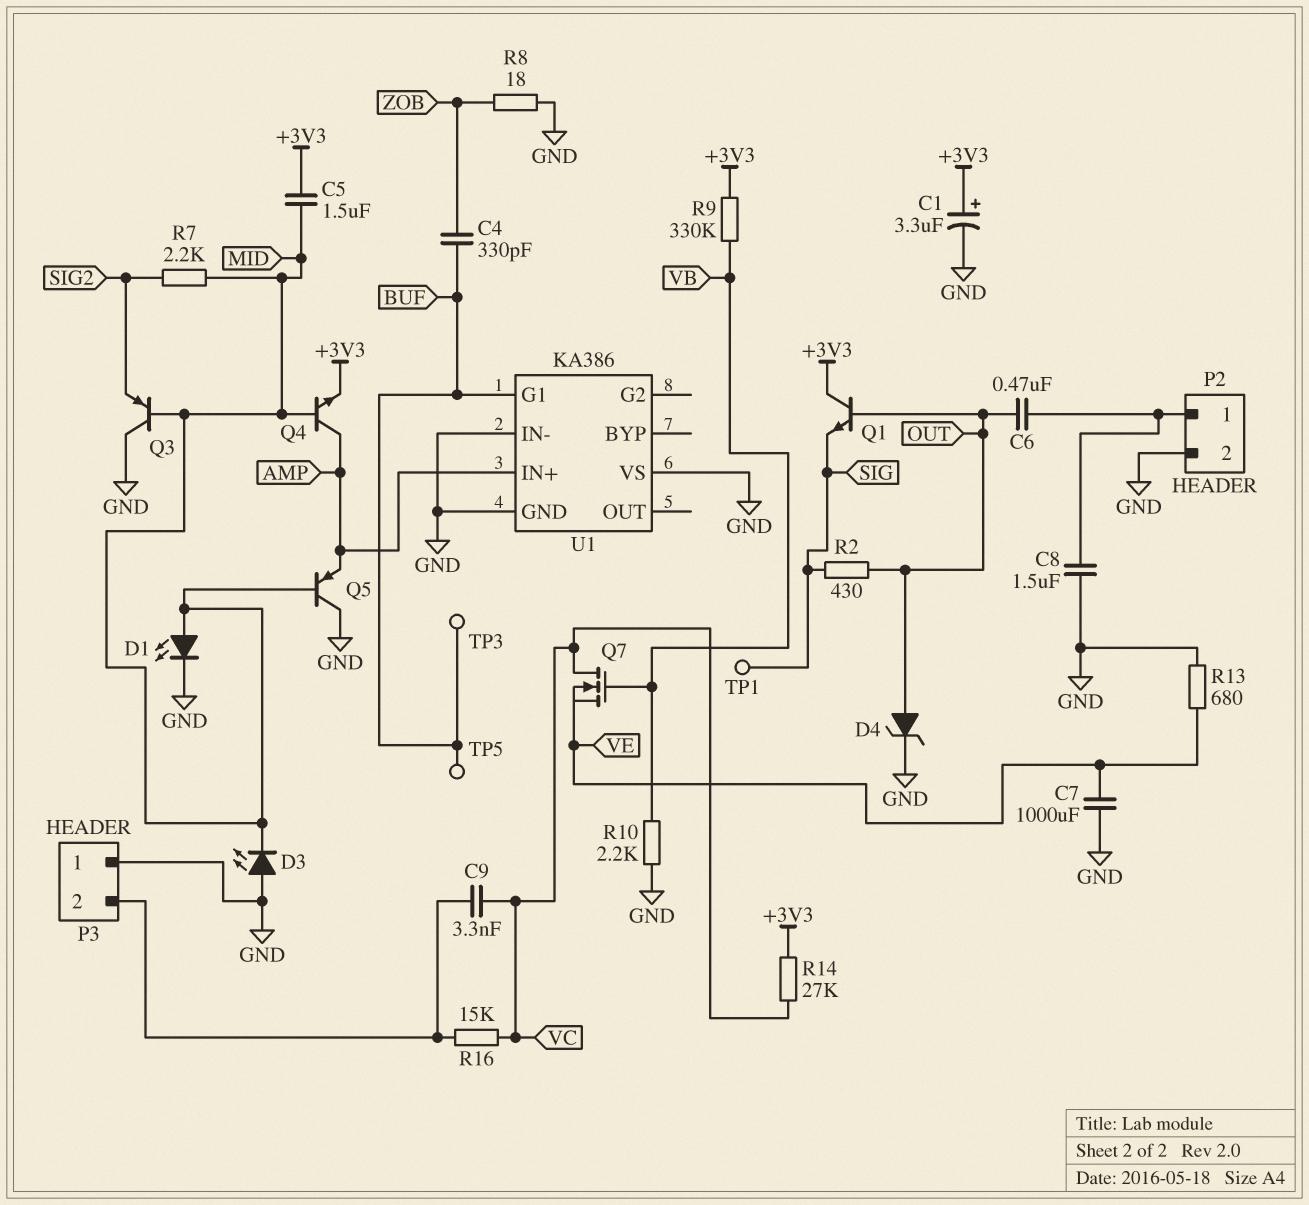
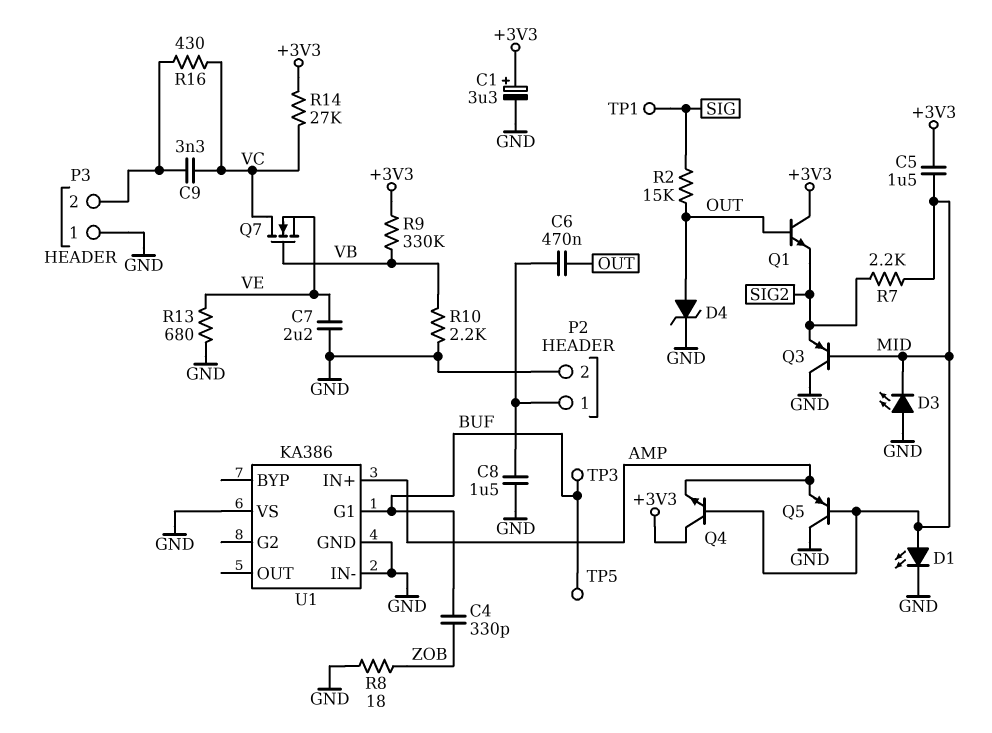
C7: 1000uF (GND, VE) -> 2.2uF (GND, VE)
Q1: NPN (B OUT, C +3V3, E SIG) -> NPN (B OUT, C +3V3, E SIG2)
Q4: NPN (B MID, C AMP, E +3V3) -> NPN (B MID, C +3V3, E AMP)
R2: 430 (OUT, SIG) -> 15k (OUT, SIG)
R16: 15k (P3/2, VC) -> 430 (P3/2, VC)

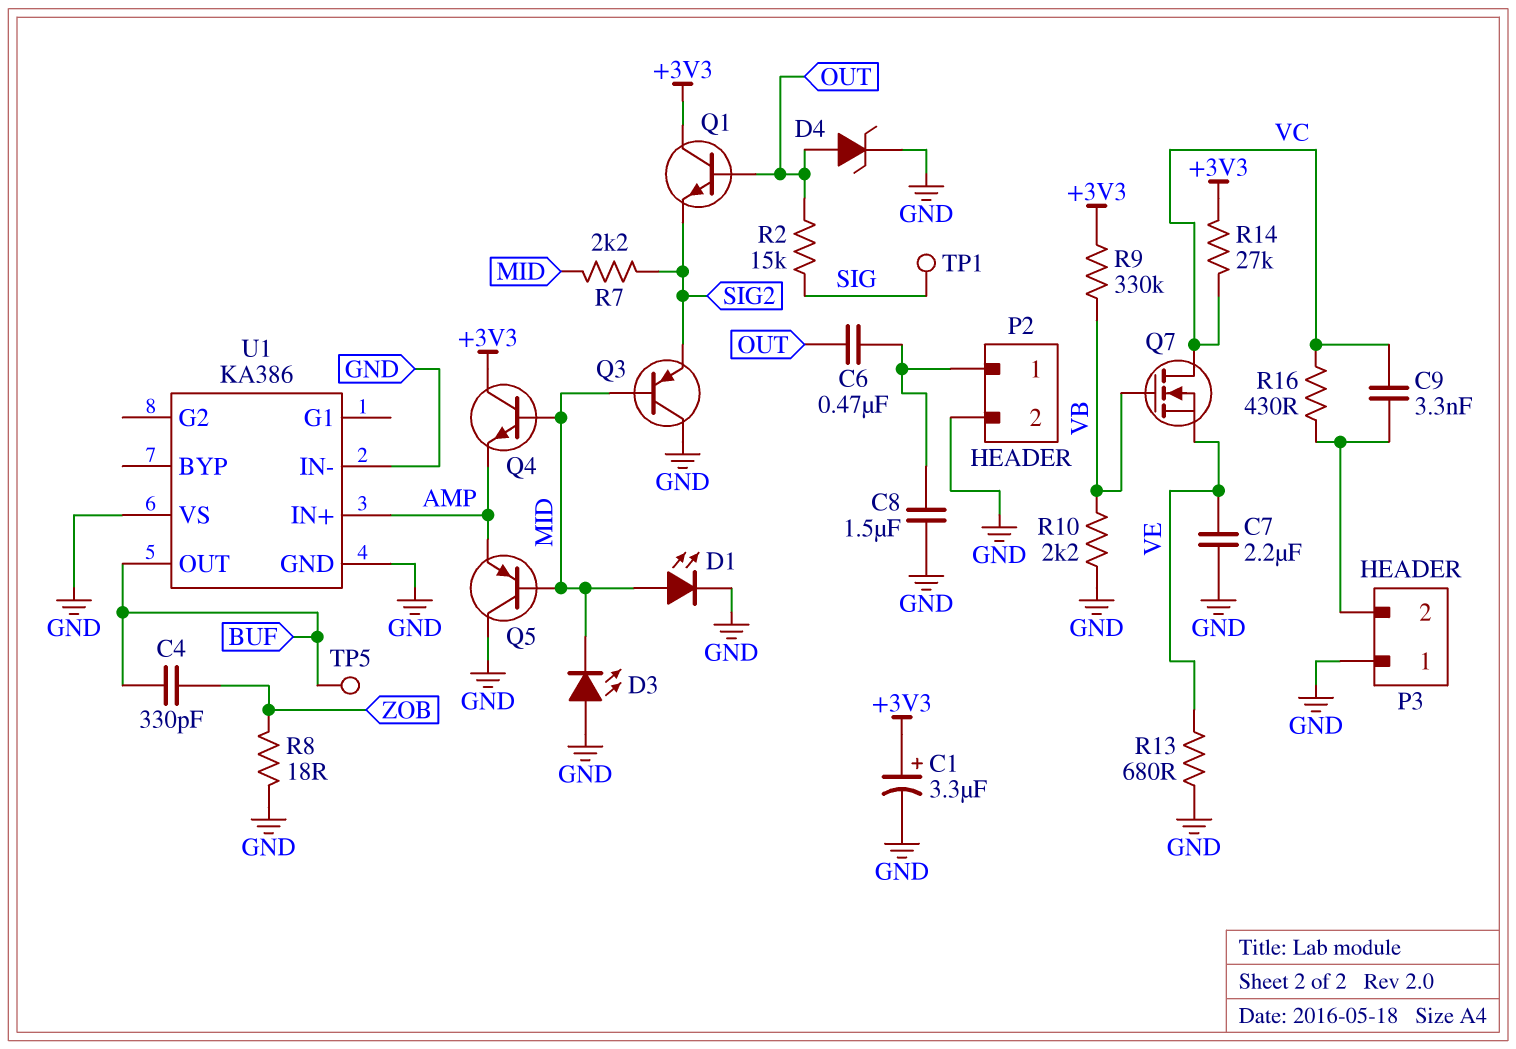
C5: 1.5uF (+3V3, MID) -> none
TP3: test point (BUF) -> none
U1 pin G1: BUF -> none
U1 pin OUT: none -> BUF

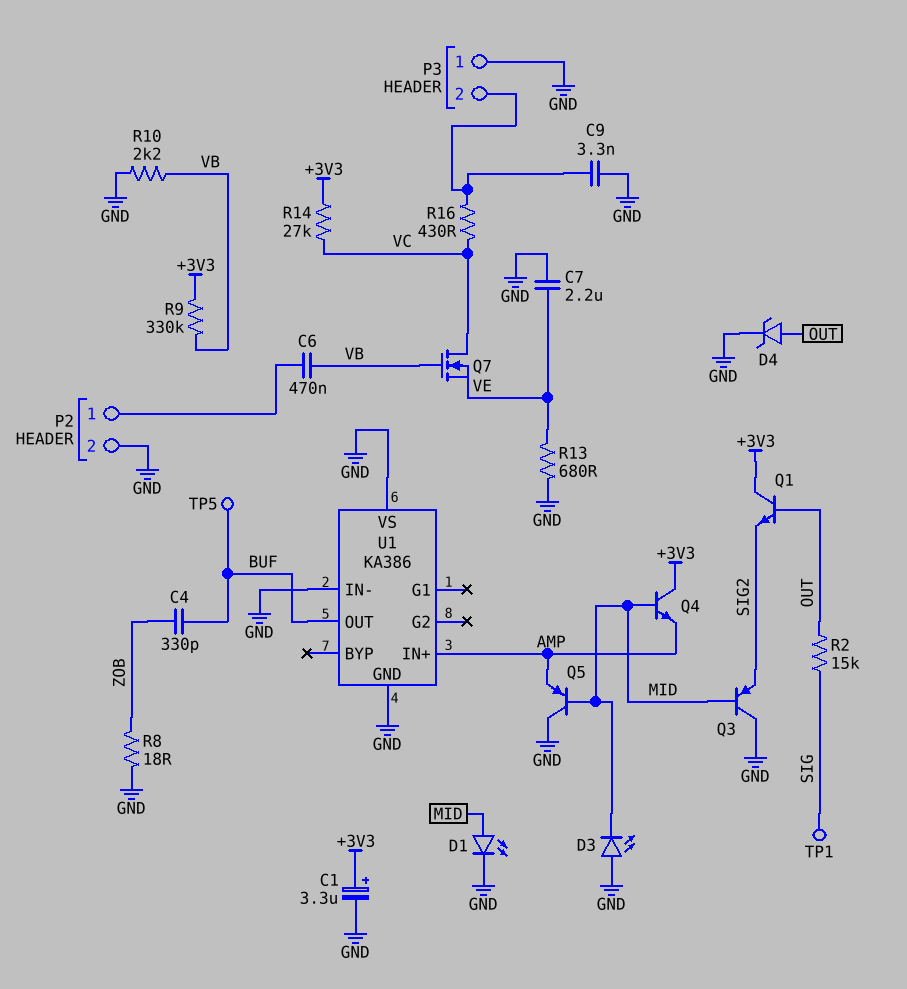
C6: 470nF (OUT, P2/1) -> 470nF (P2/1, VB)
C8: 1.5uF (GND, P2/1) -> none
C9: 3.3nF (P3/2, VC) -> 3.3nF (GND, P3/2)
R7: 2.2k (MID, SIG2) -> none

